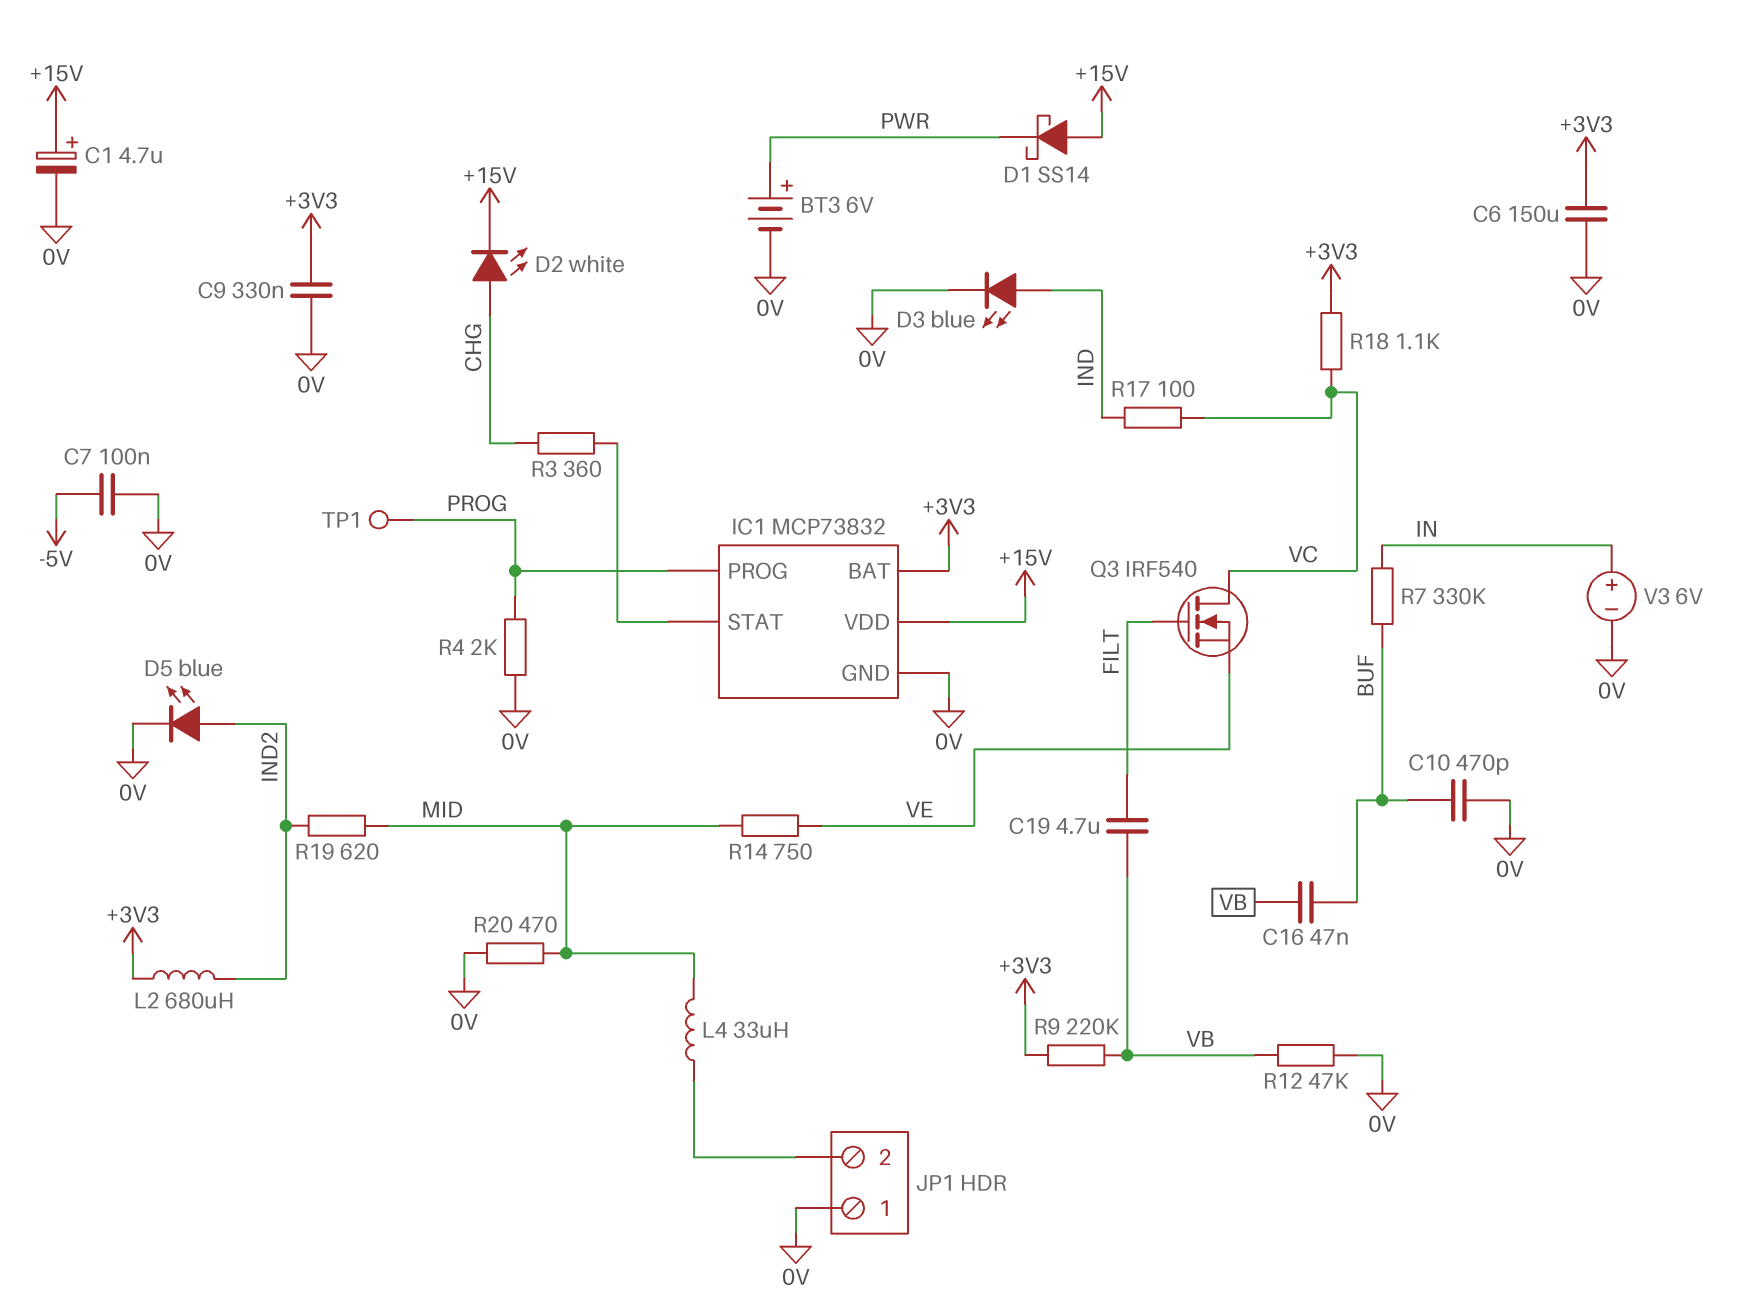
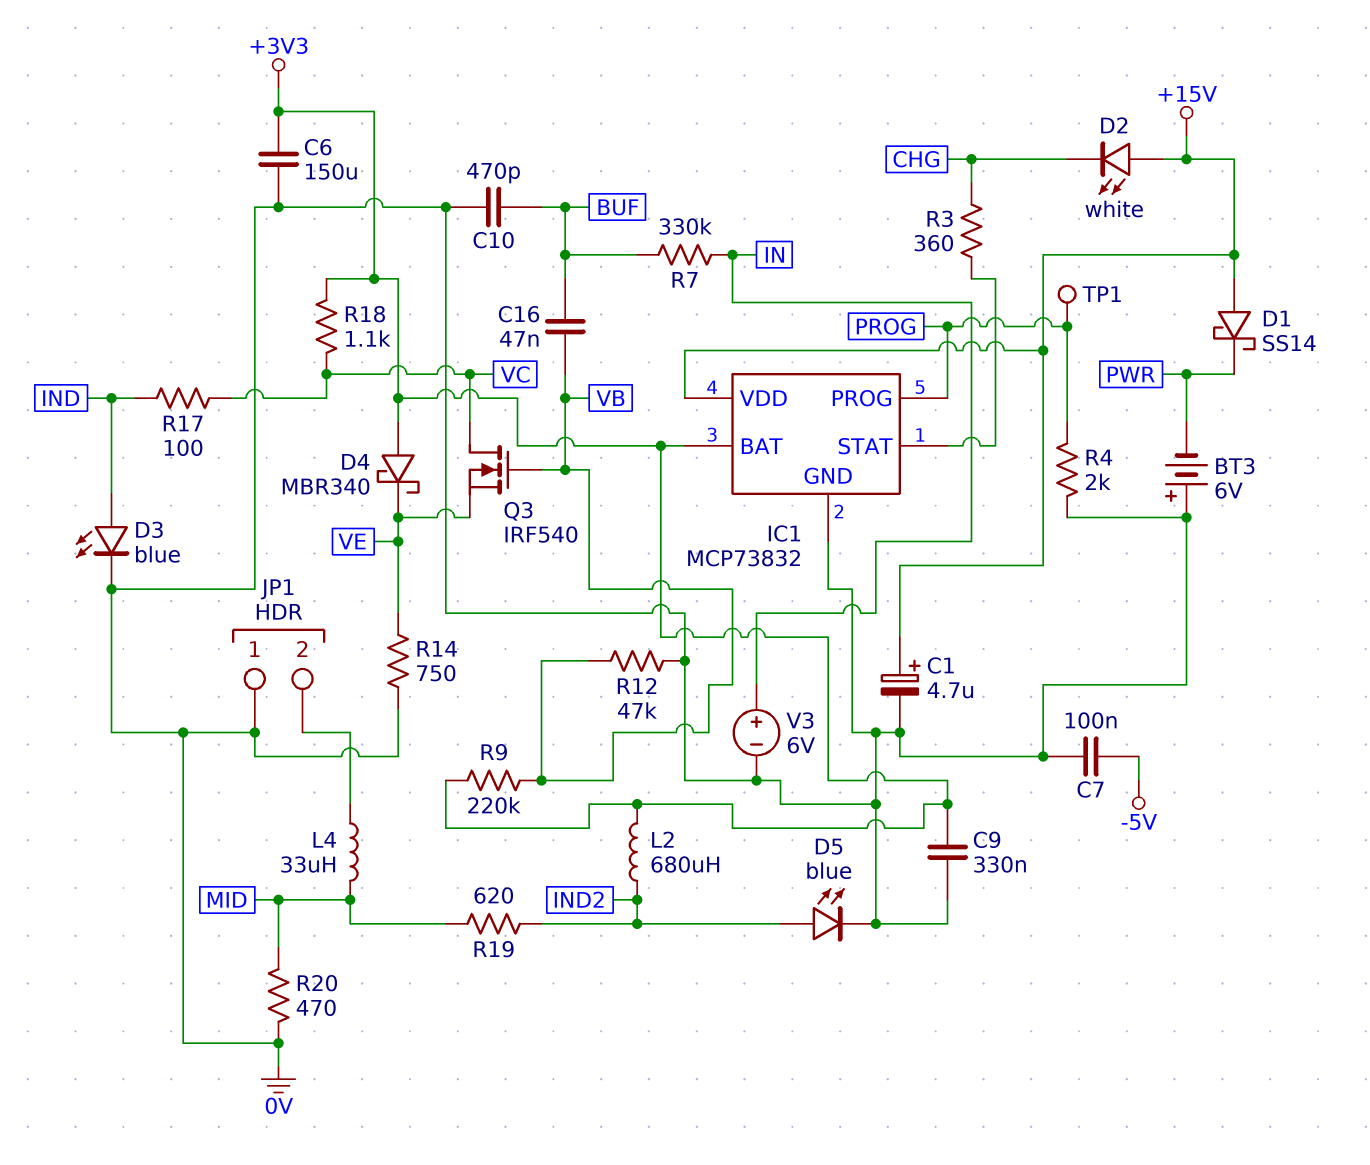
BT3: 6V (plus PWR, minus 0V) -> 6V (plus 0V, minus PWR)
C19: 4.7uF (FILT, VB) -> none
D2: LED white (A CHG, K +15V) -> LED white (A +15V, K CHG)
D4: none -> schottky MBR340 (A +3V3, K VE)
Q3: NMOS IRF540 (G FILT, D VC, S VE) -> NMOS IRF540 (G VB, D VC, S VE)
R14: 750 (MID, VE) -> 750 (0V, VE)

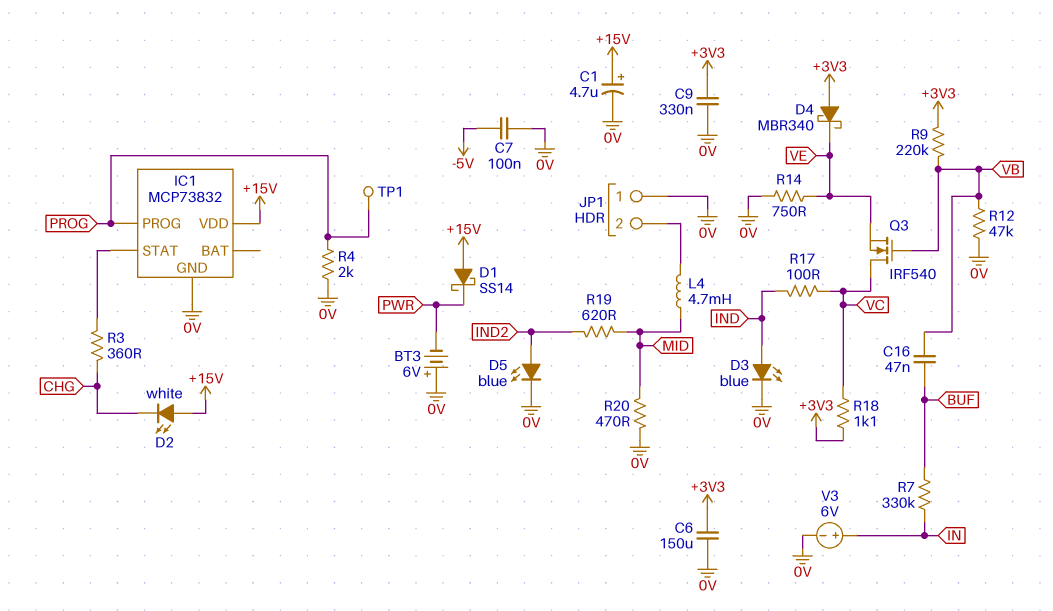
C10: 470pF (0V, BUF) -> none
IC1 pin BAT: +3V3 -> none
L2: 680uH (+3V3, IND2) -> none
L4: 33uH (JP1/2, MID) -> 4.7mH (JP1/2, MID)

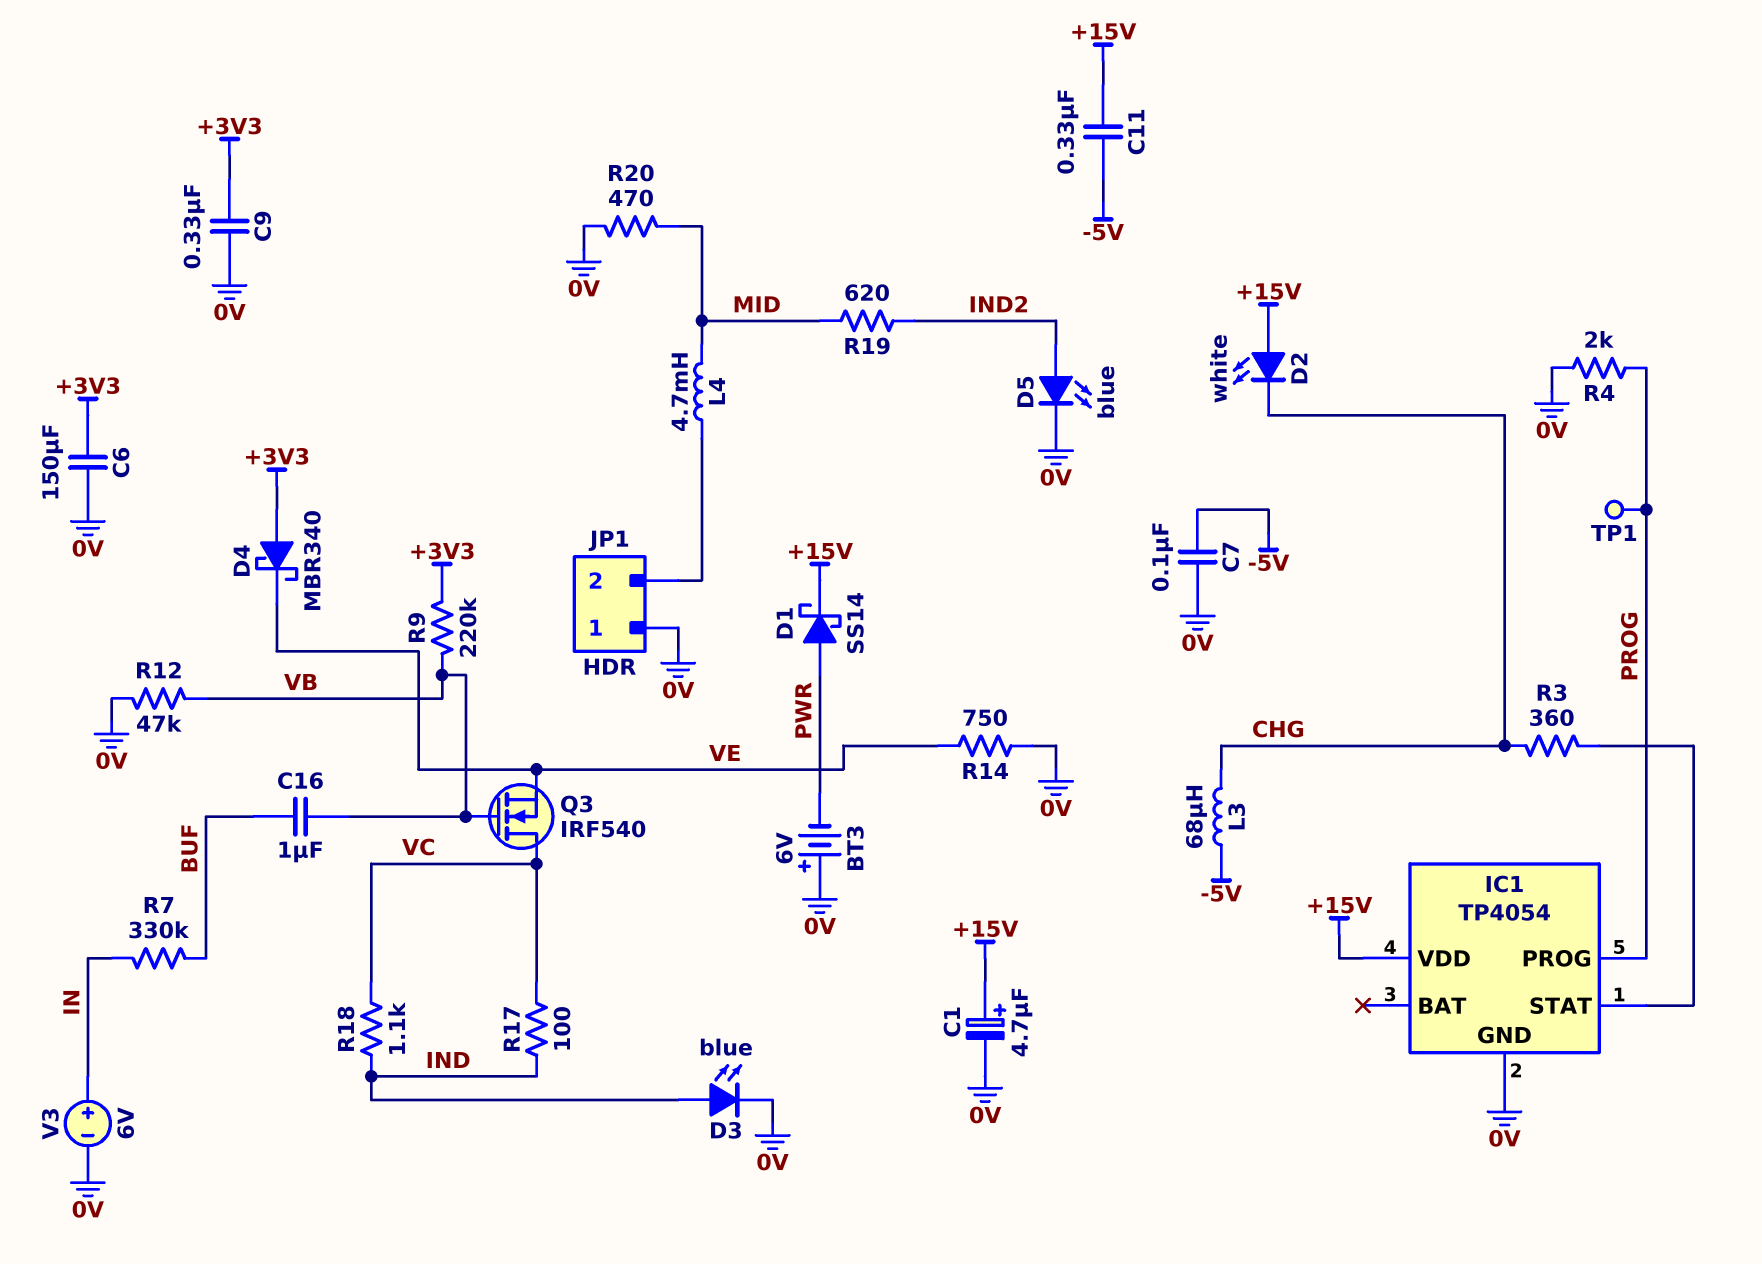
C11: none -> 330nF (+15V, -5V)
C16: 47nF (BUF, VB) -> 1uF (BUF, VB)
D1: schottky SS14 (A +15V, K PWR) -> schottky SS14 (A PWR, K +15V)
IC1: MCP73832 -> TP4054
L3: none -> 68uH (-5V, CHG)
R18: 1.1k (+3V3, VC) -> 1.1k (IND, VC)

